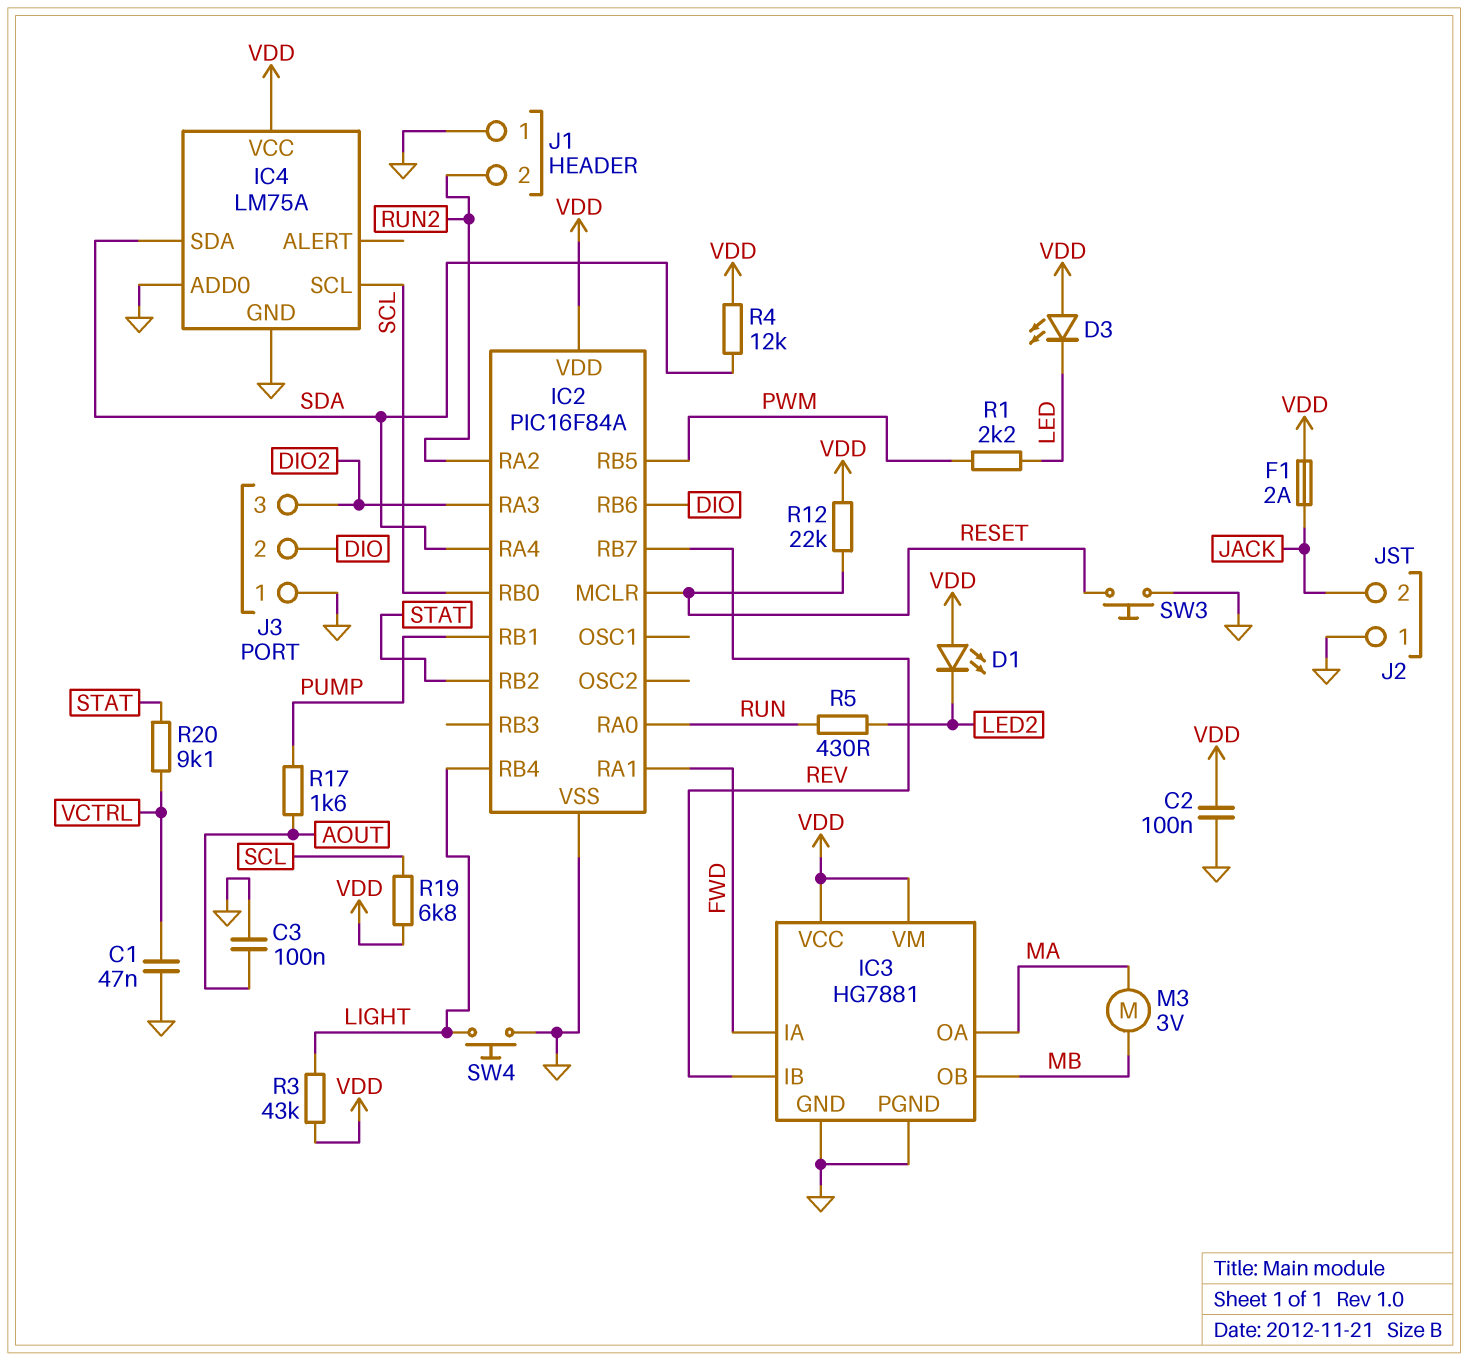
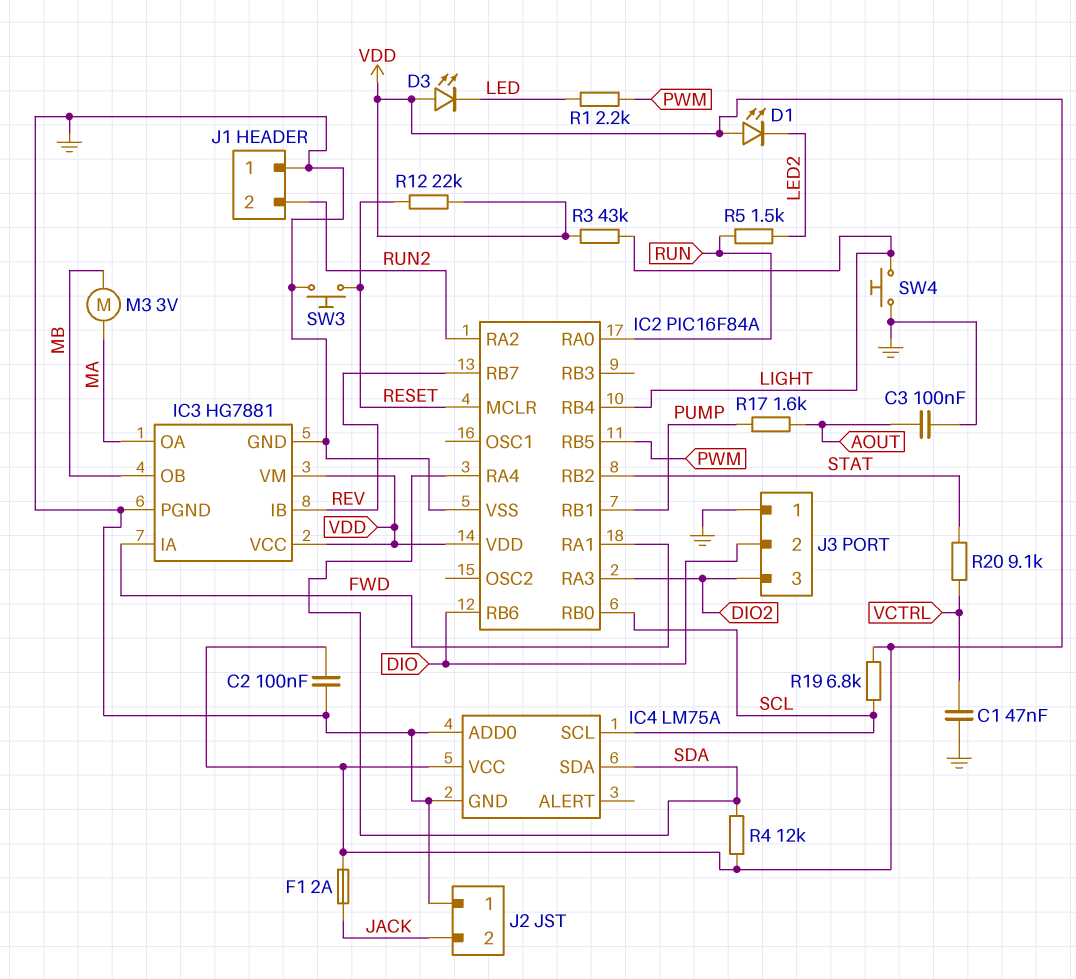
R5: 430 (LED2, RUN) -> 1.5k (LED2, RUN)

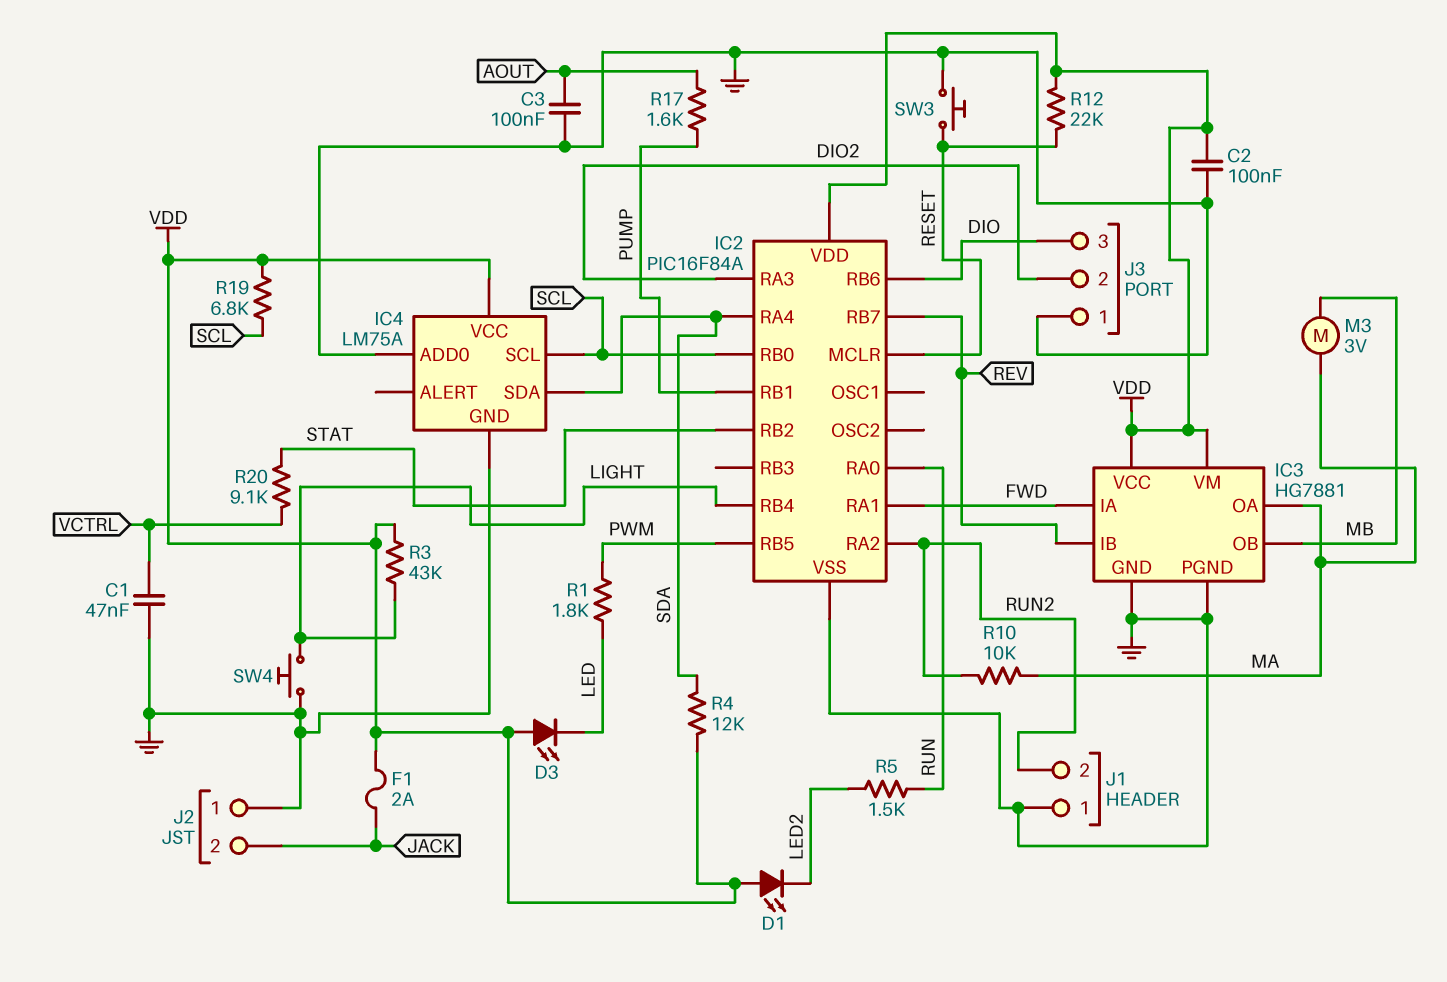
J3 pin 2: DIO -> DIO2
J3 pin 3: DIO2 -> DIO
R1: 2.2k (LED, PWM) -> 1.8k (LED, PWM)
R10: none -> 10k (MA, RUN2)

